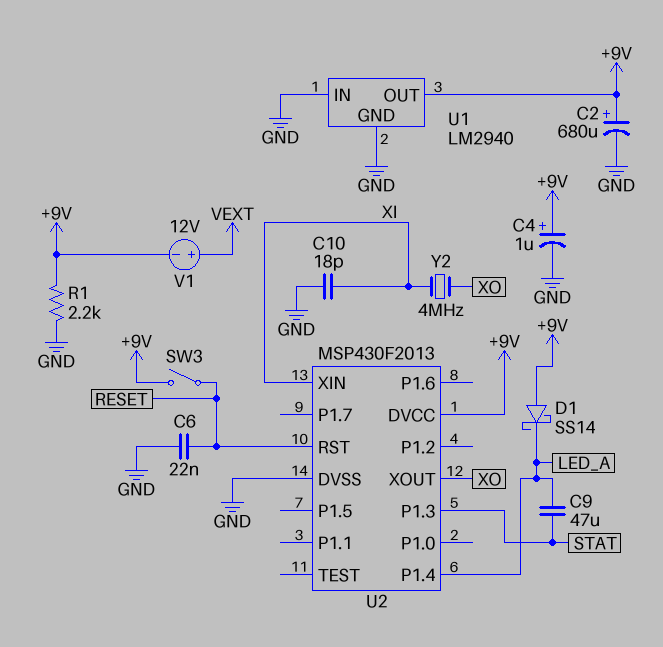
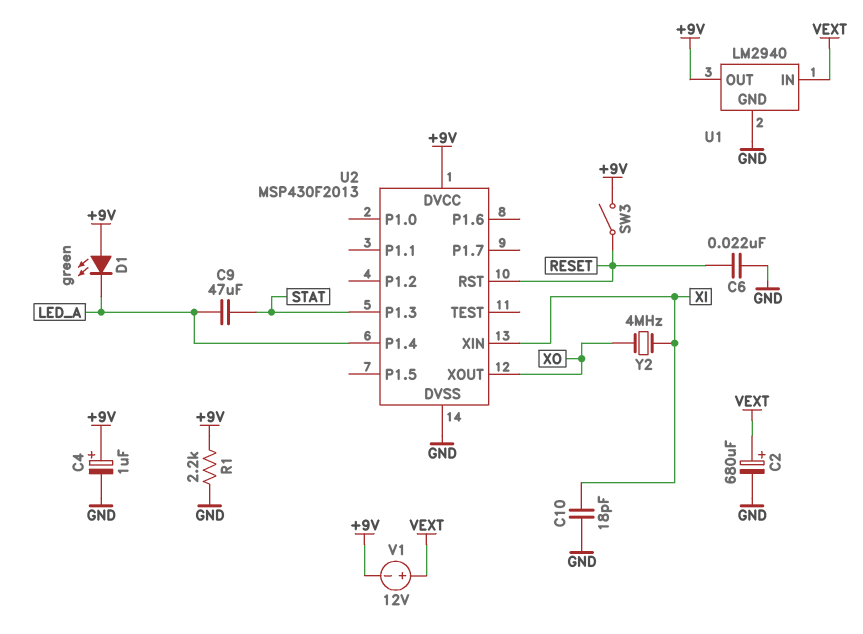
C2: 680uF (plus +9V, minus GND) -> 680uF (plus VEXT, minus GND)
D1: schottky SS14 (A +9V, K LED_A) -> LED green (A +9V, K LED_A)
U1 pin IN: GND -> VEXT

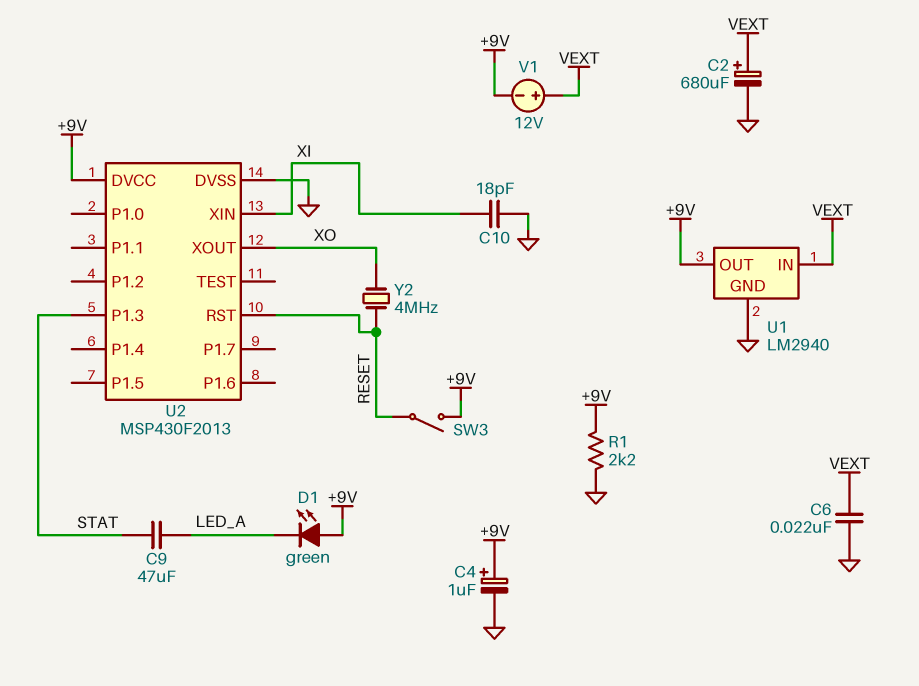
C6: 22nF (GND, RESET) -> 22nF (GND, VEXT)
U2 pin P1.4: LED_A -> none
Y2: 4MHz (XI, XO) -> 4MHz (RESET, XO)

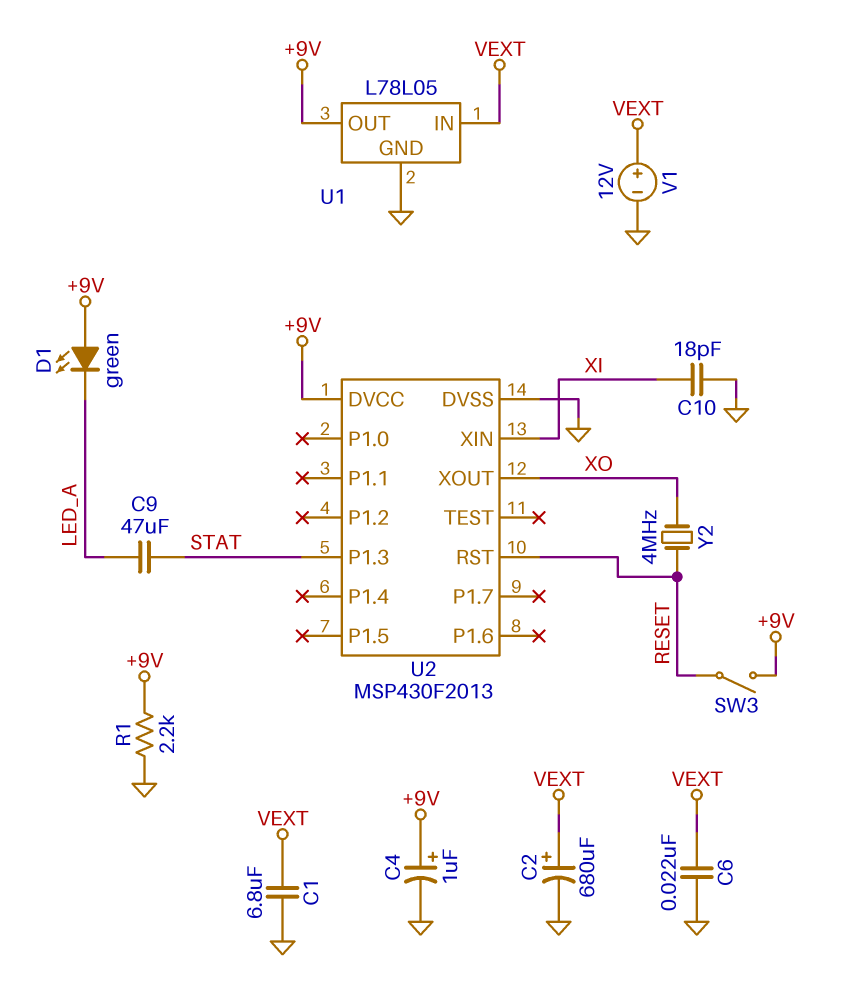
C1: none -> 6.8uF (GND, VEXT)
U1: LM2940 -> L78L05
V1: 12V (plus VEXT, minus +9V) -> 12V (plus VEXT, minus GND)

